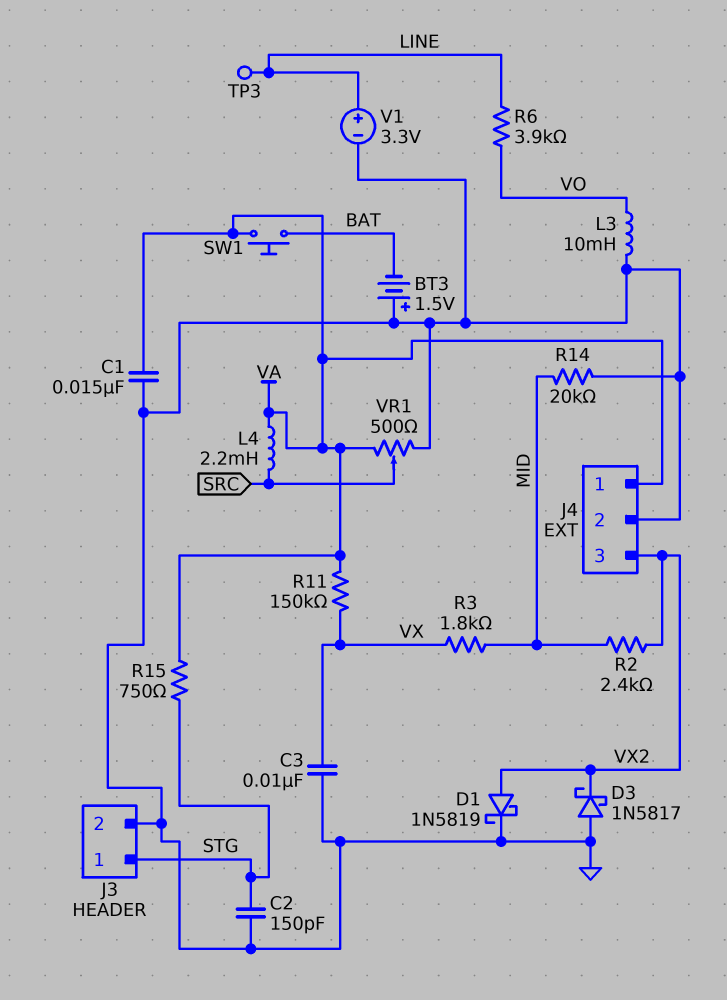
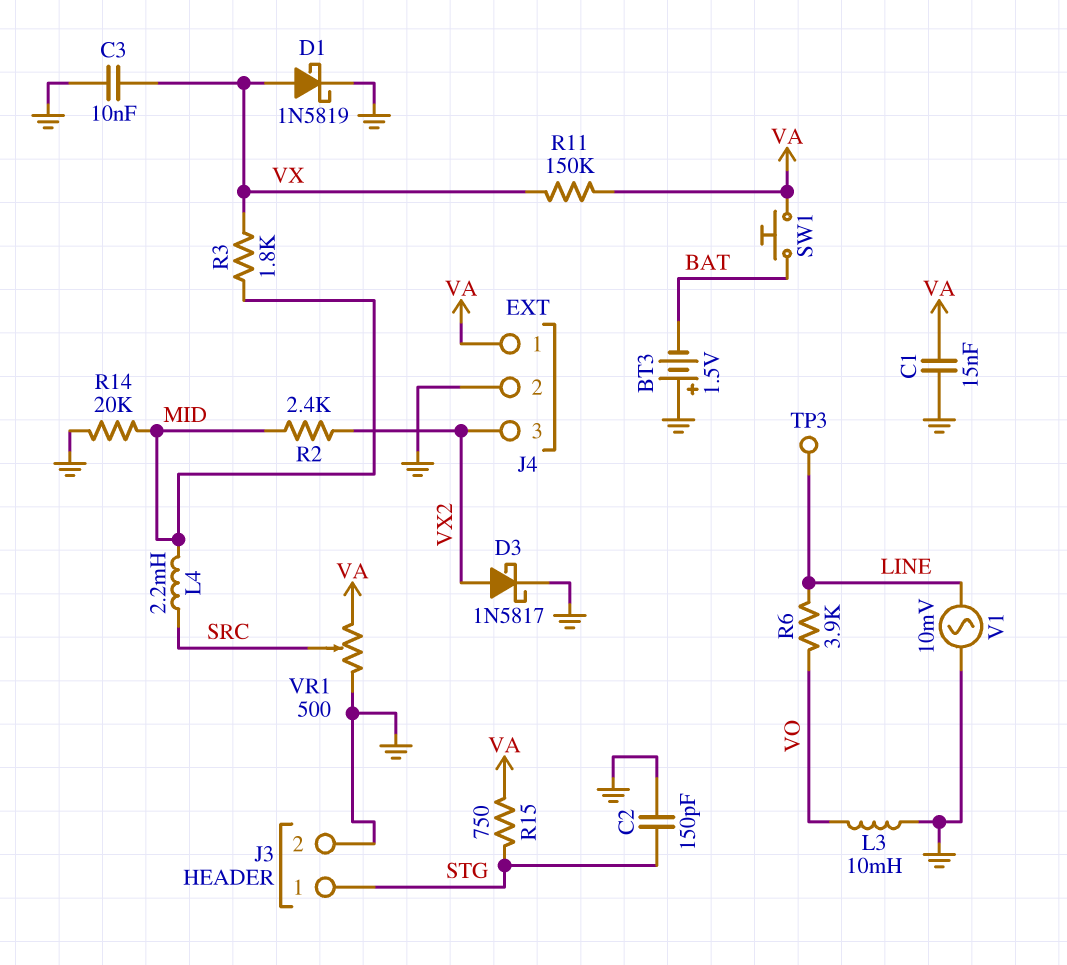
D1: schottky 1N5819 (A VX2, K GND) -> schottky 1N5819 (A VX, K GND)
D3: schottky 1N5817 (A GND, K VX2) -> schottky 1N5817 (A VX2, K GND)
L4: 2.2mH (SRC, VA) -> 2.2mH (MID, SRC)
V1: 3.3V (plus LINE, minus GND) -> AC 10mV (GND, LINE)

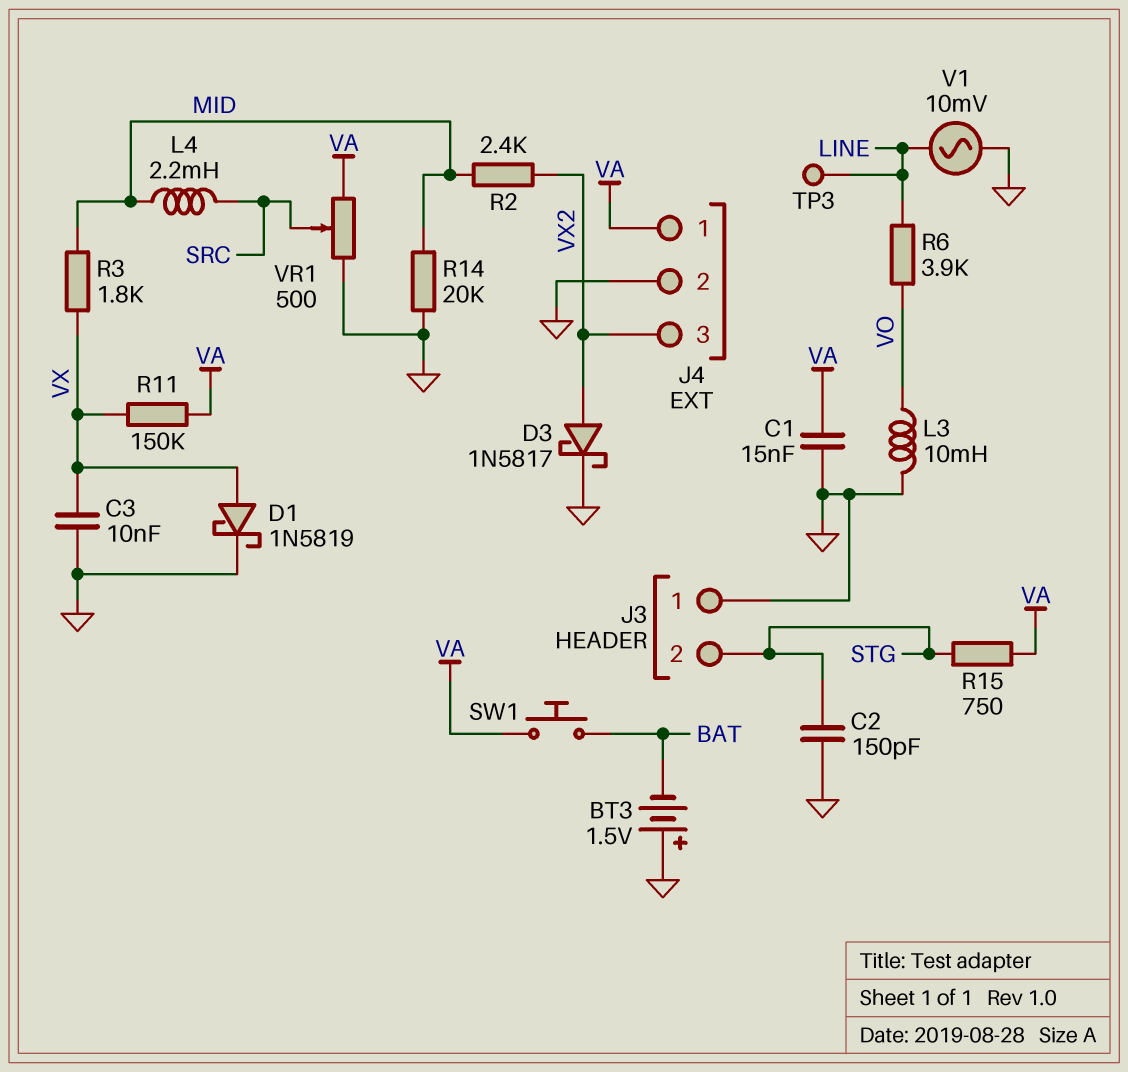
J3 pin 1: STG -> GND
J3 pin 2: GND -> STG

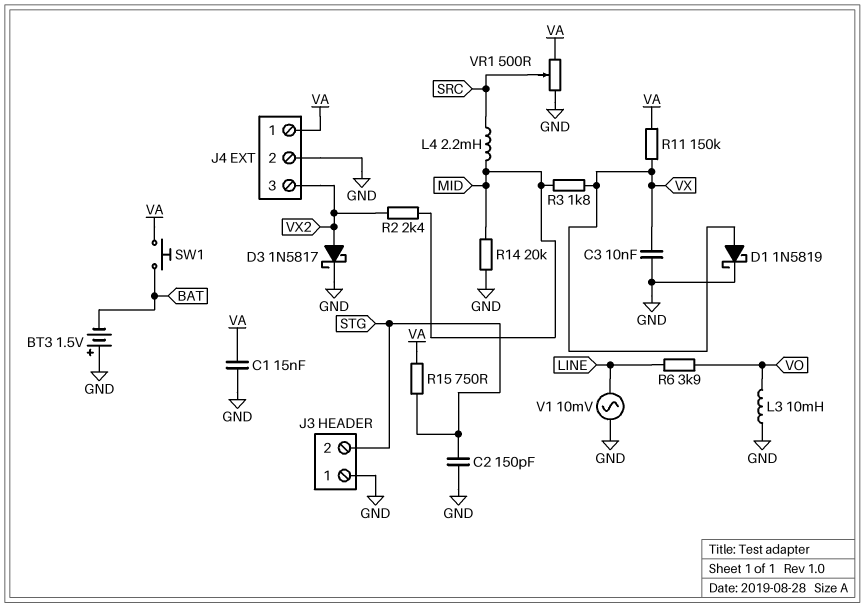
TP3: test point (LINE) -> none

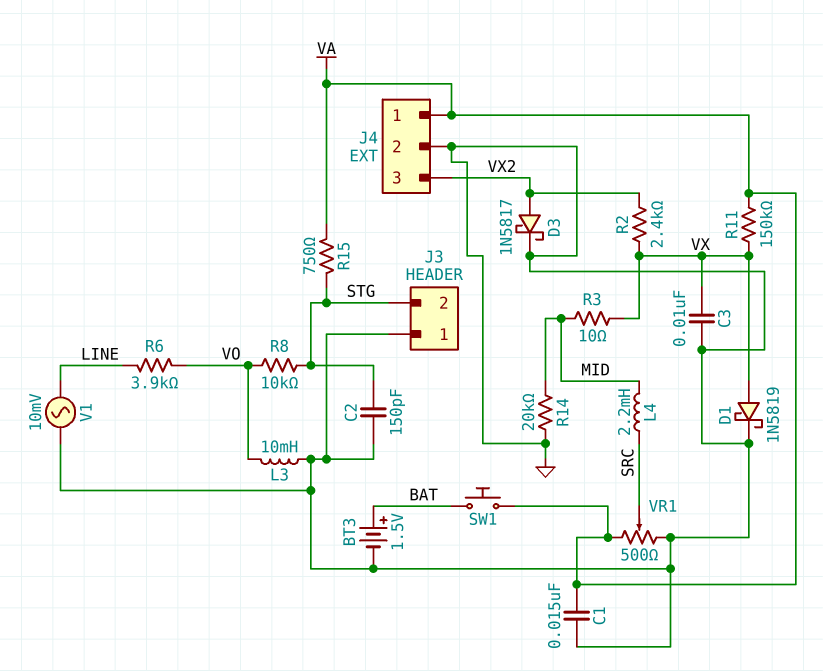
BT3: 1.5V (plus GND, minus BAT) -> 1.5V (plus BAT, minus GND)
R2: 2.4k (MID, VX2) -> 2.4k (VX, VX2)
R3: 1.8k (MID, VX) -> 10 (MID, VX)
R8: none -> 10k (STG, VO)

